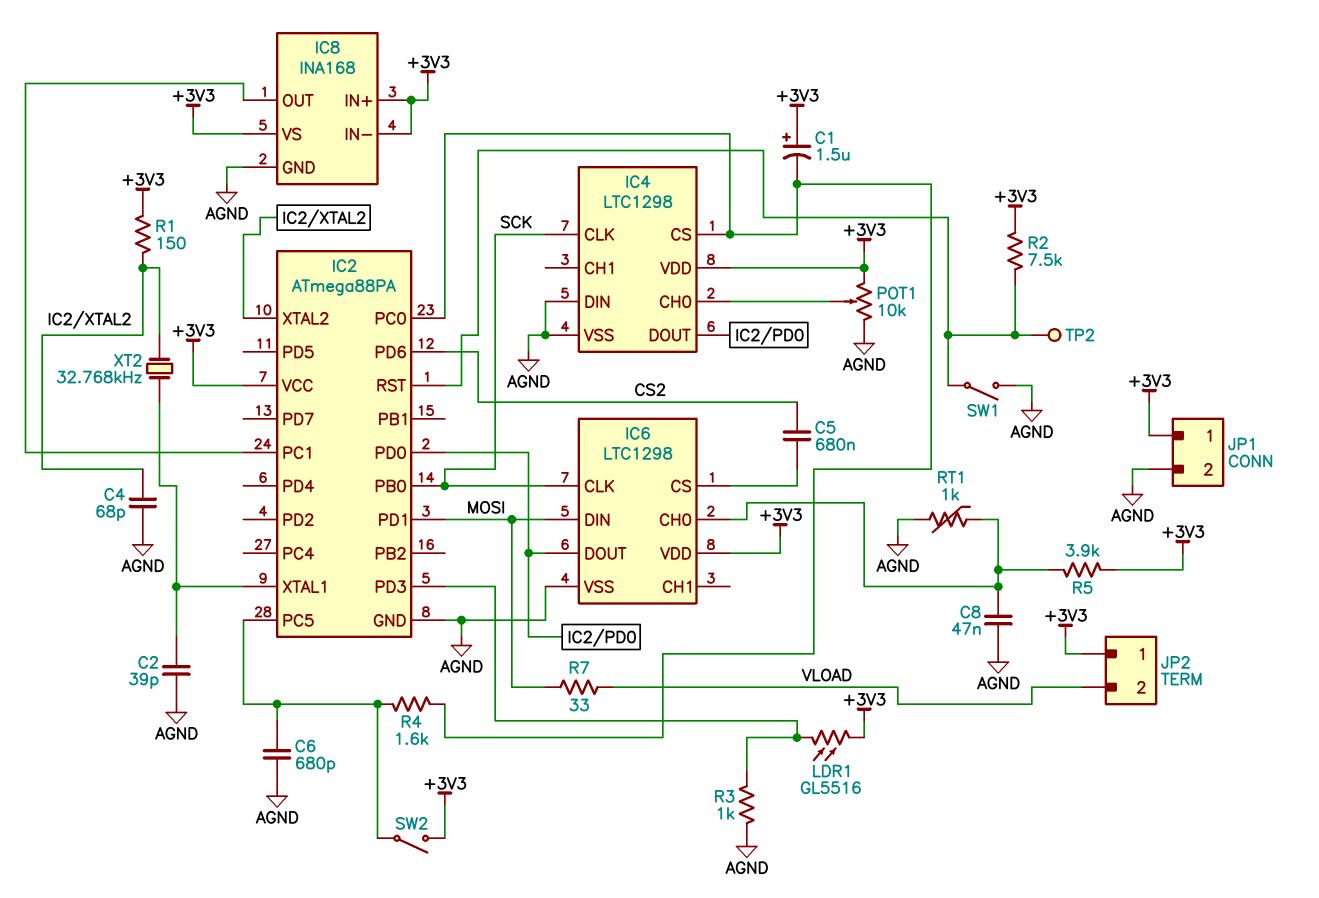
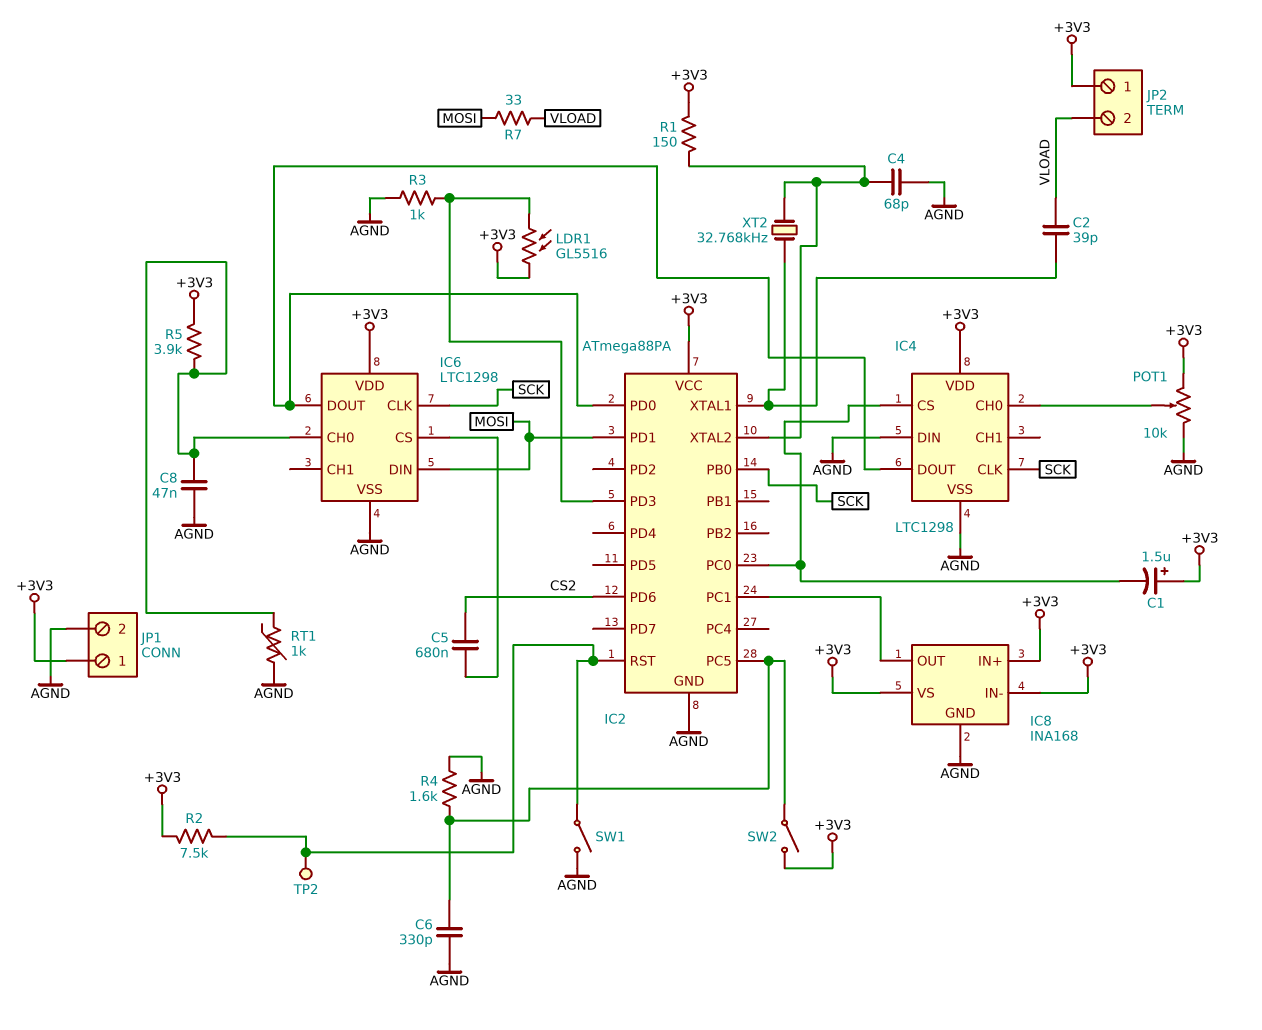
C2: 39pF (AGND, IC2/XTAL1) -> 39pF (IC2/XTAL1, VLOAD)
C6: 680pF (AGND, IC2/PC5) -> 330pF (AGND, IC2/PC5)
R4: 1.6k (IC2/PC0, IC2/PC5) -> 1.6k (AGND, IC2/PC5)

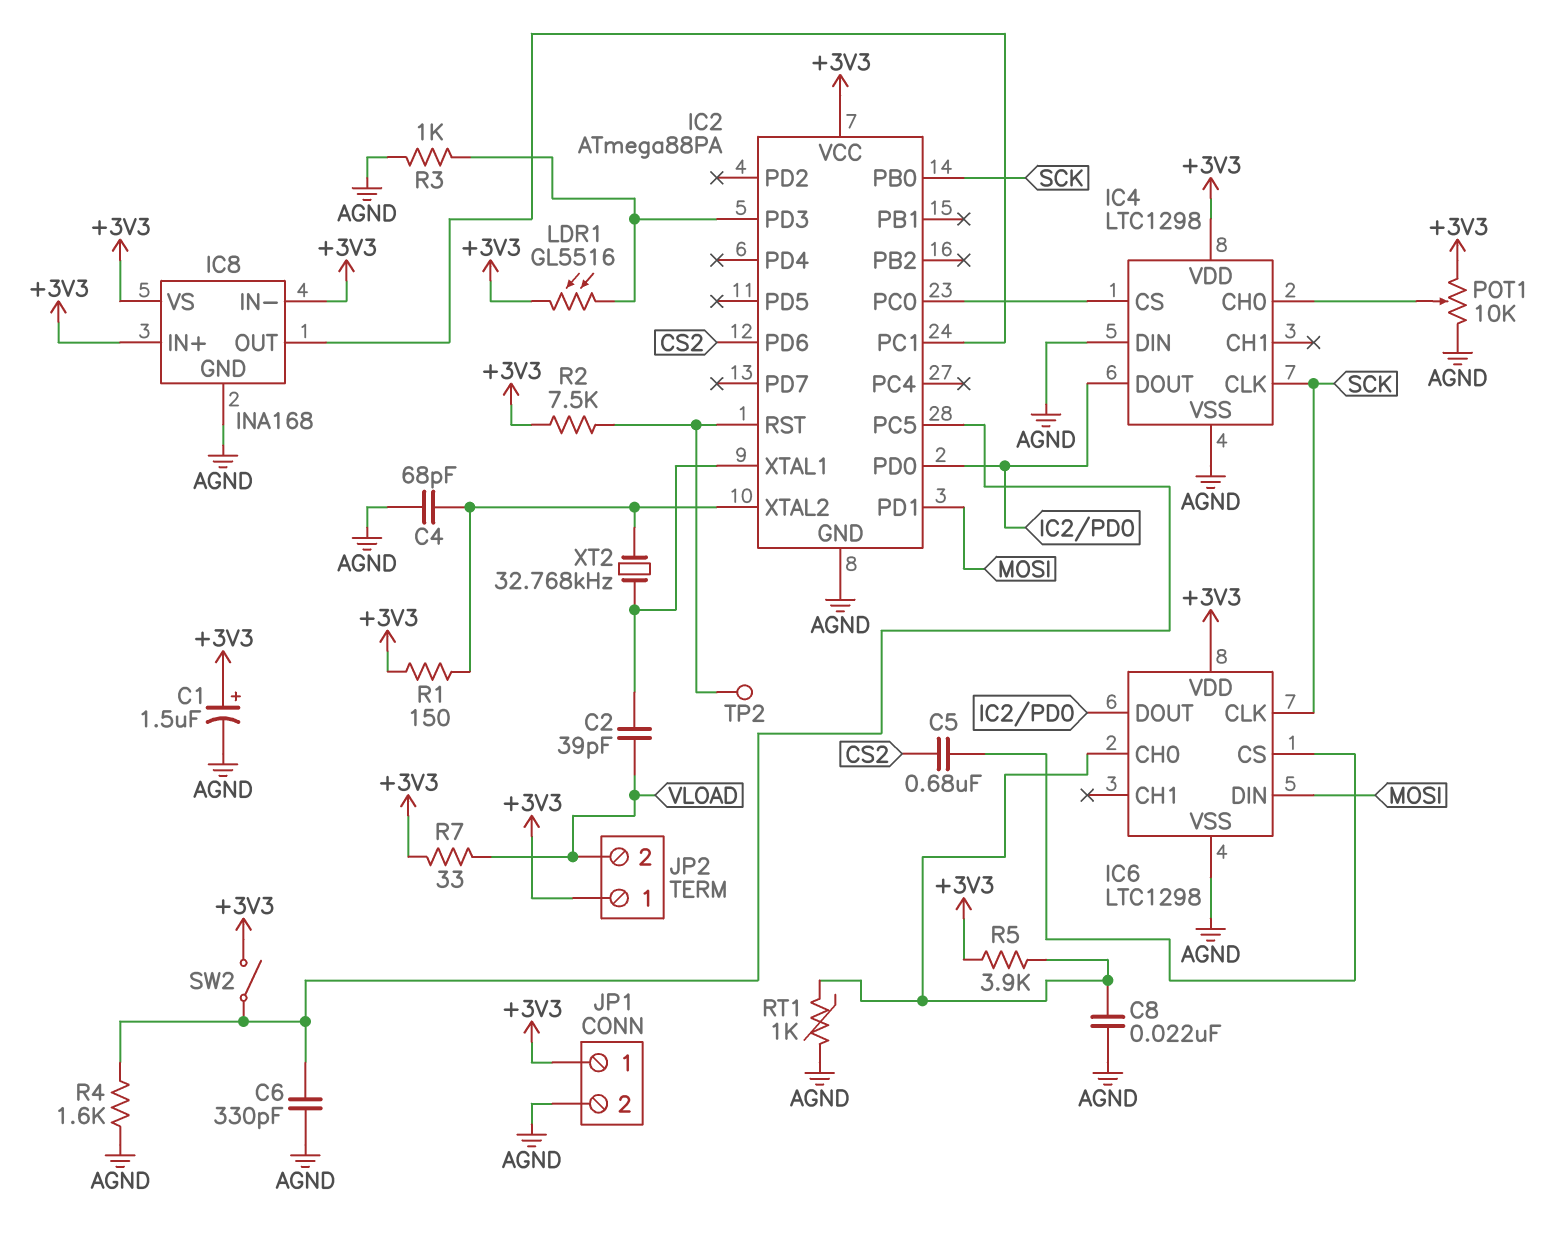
C1: 1.5uF (plus +3V3, minus IC2/PC0) -> 1.5uF (plus +3V3, minus AGND)
C8: 47nF (AGND, IC6/CH0) -> 22nF (AGND, IC6/CH0)
R7: 33 (MOSI, VLOAD) -> 33 (+3V3, VLOAD)
SW1: switch (AGND, IC2/RST) -> none

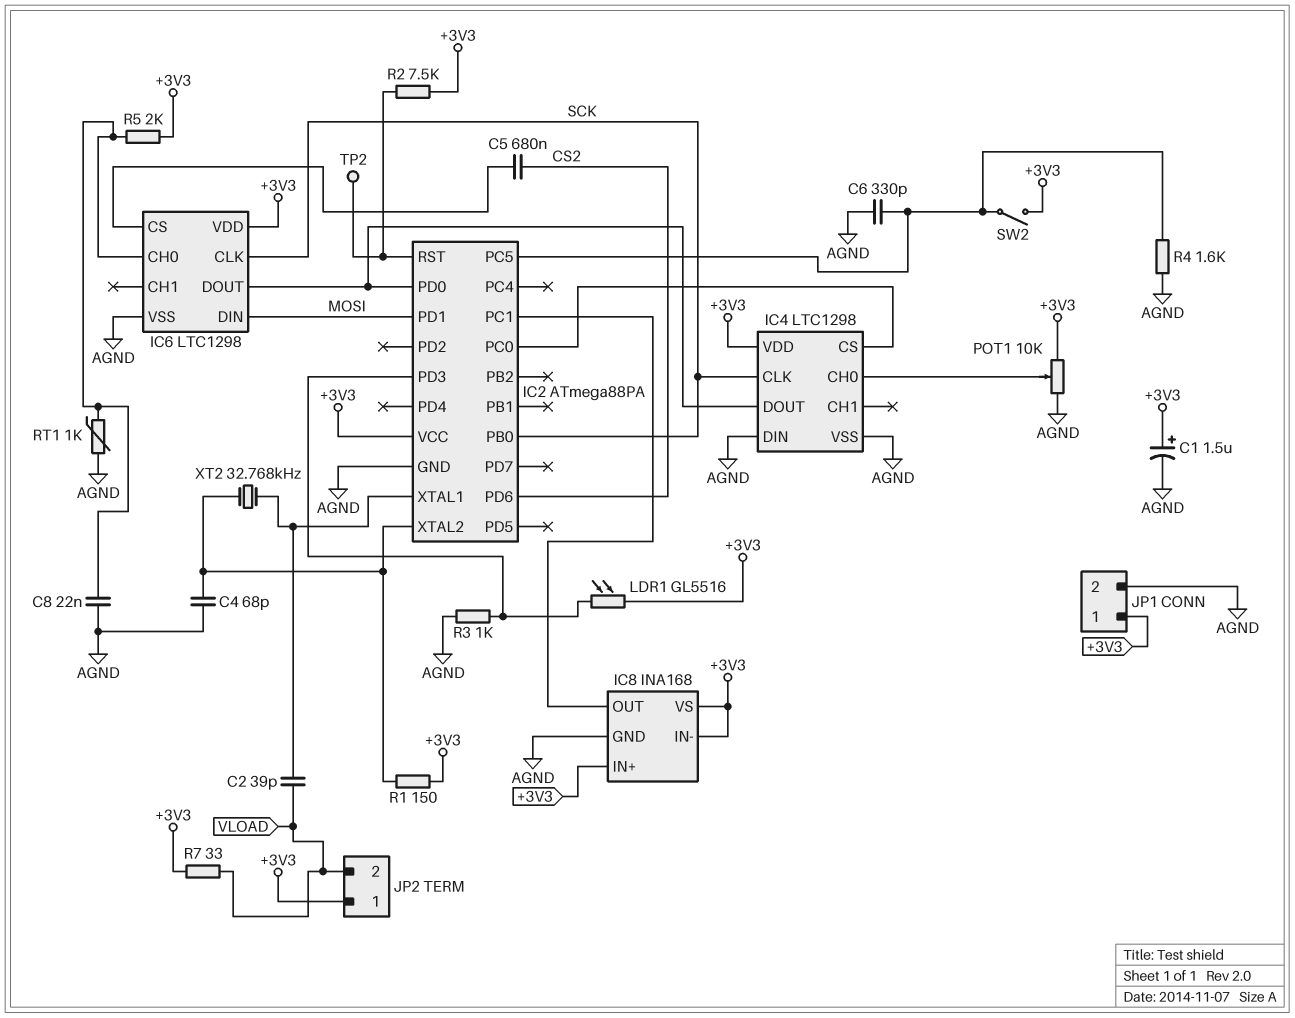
R5: 3.9k (+3V3, IC6/CH0) -> 2k (+3V3, IC6/CH0)

